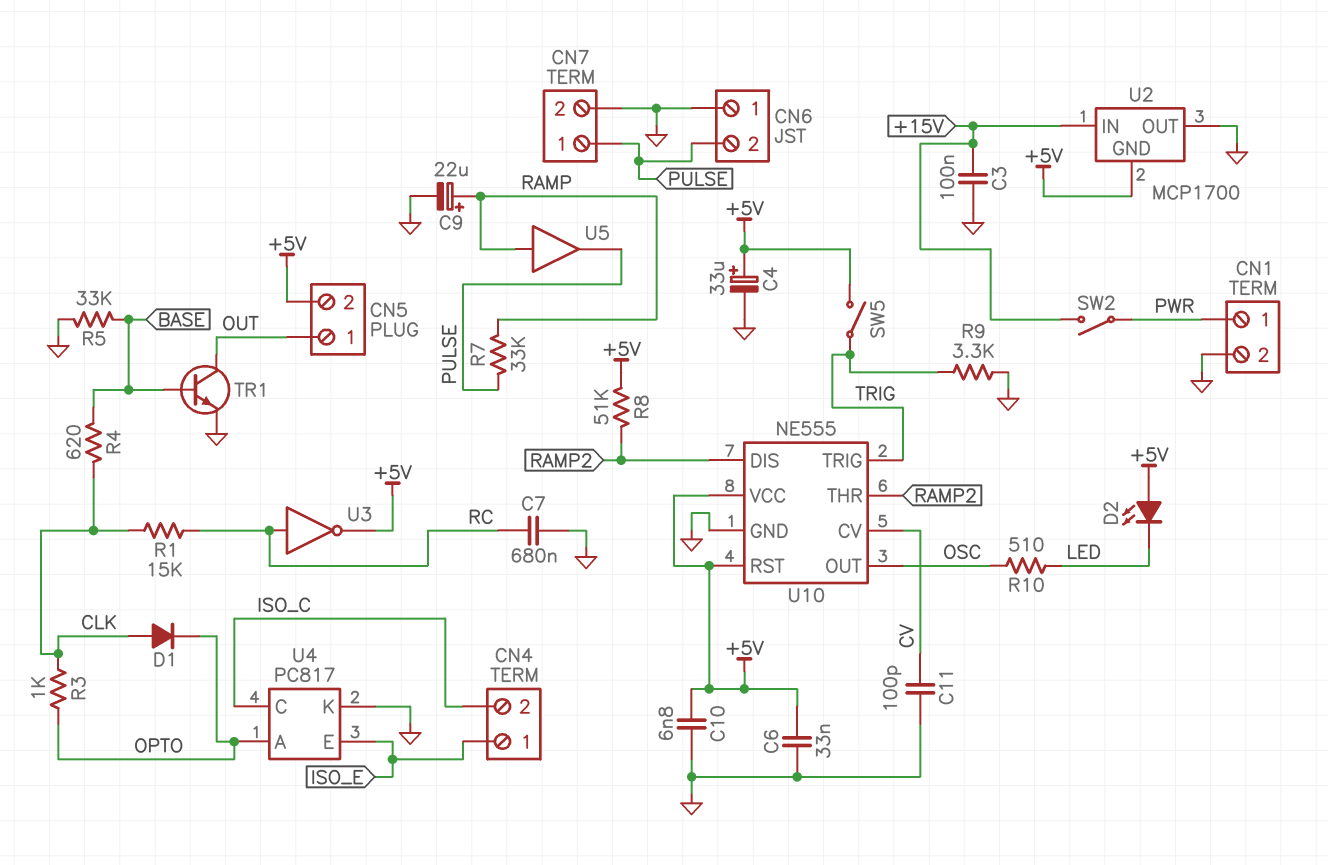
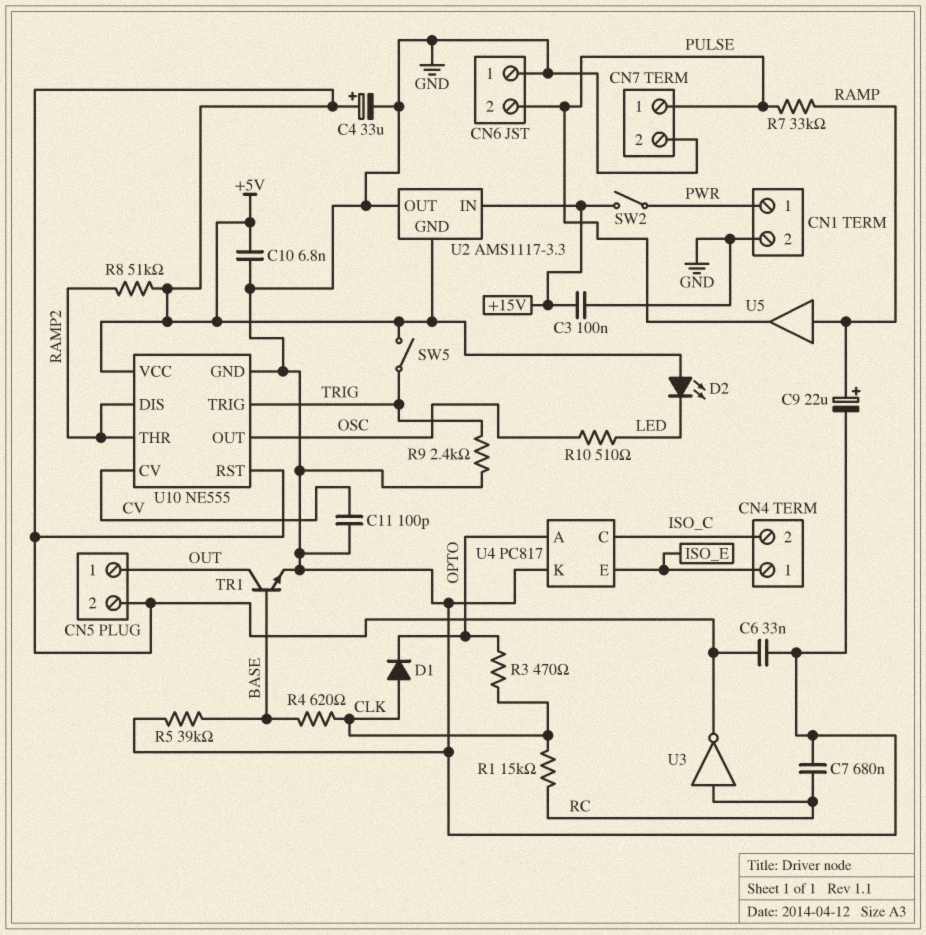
R3: 1k (CLK, OPTO) -> 470 (CLK, OPTO)
R5: 33k (BASE, GND) -> 39k (BASE, GND)
R9: 3.3k (GND, TRIG) -> 2.4k (GND, TRIG)
U2: MCP1700 -> AMS1117-3.3

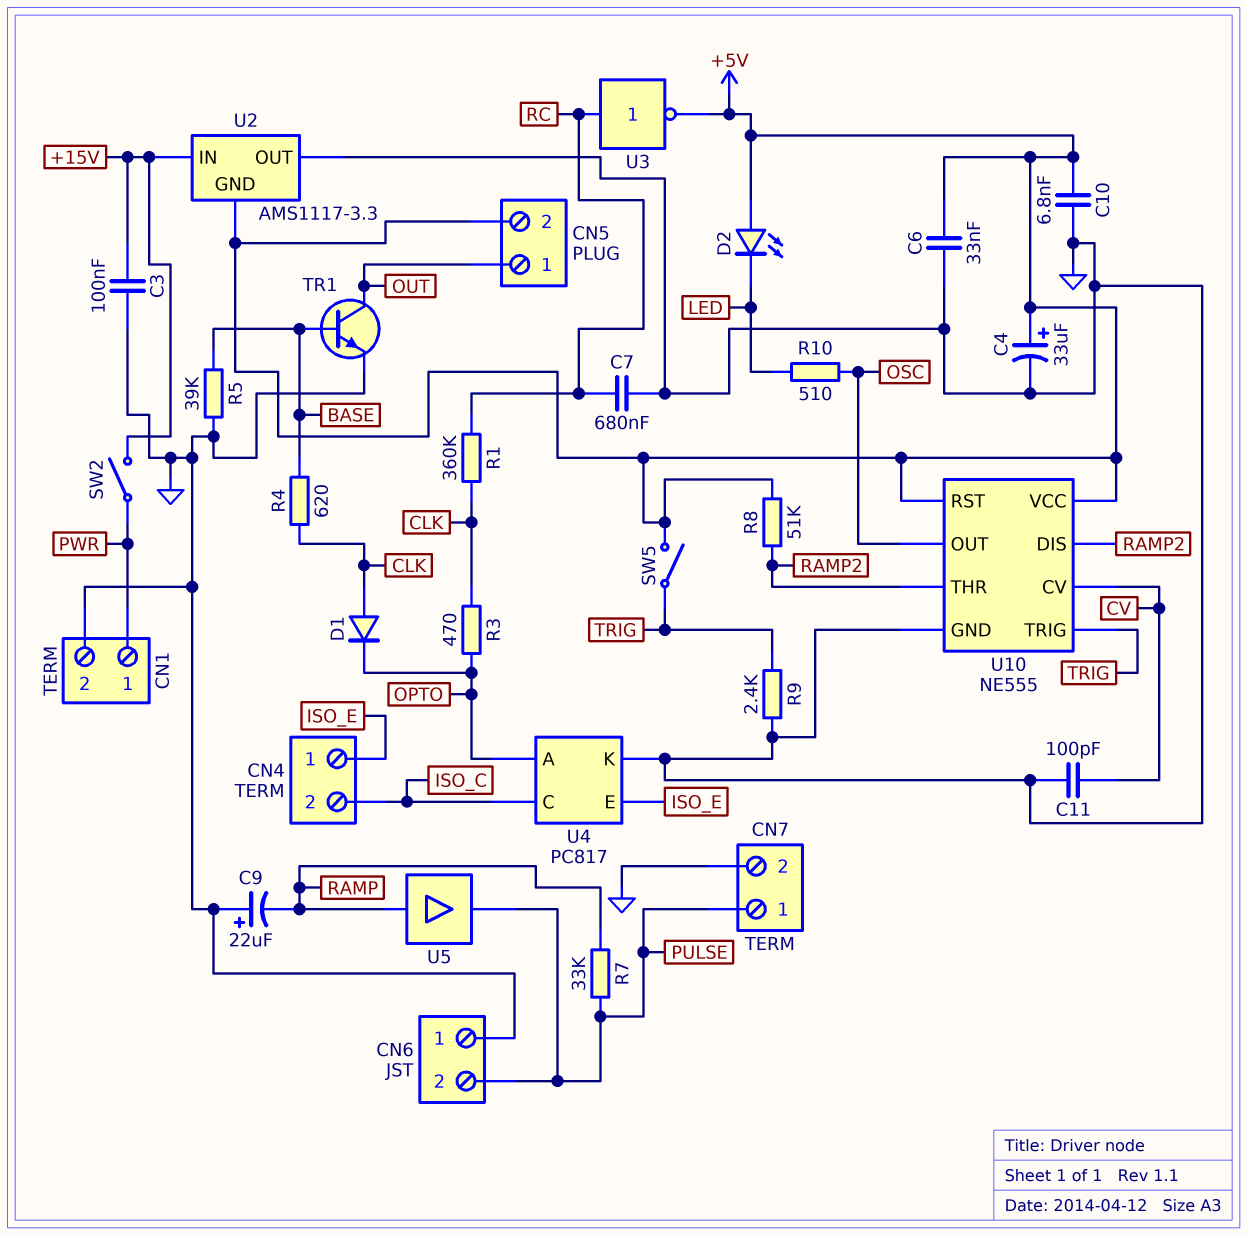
C9: 22uF (plus RAMP, minus GND) -> 22uF (plus GND, minus RAMP)
R1: 15k (CLK, RC) -> 360k (CLK, RC)

